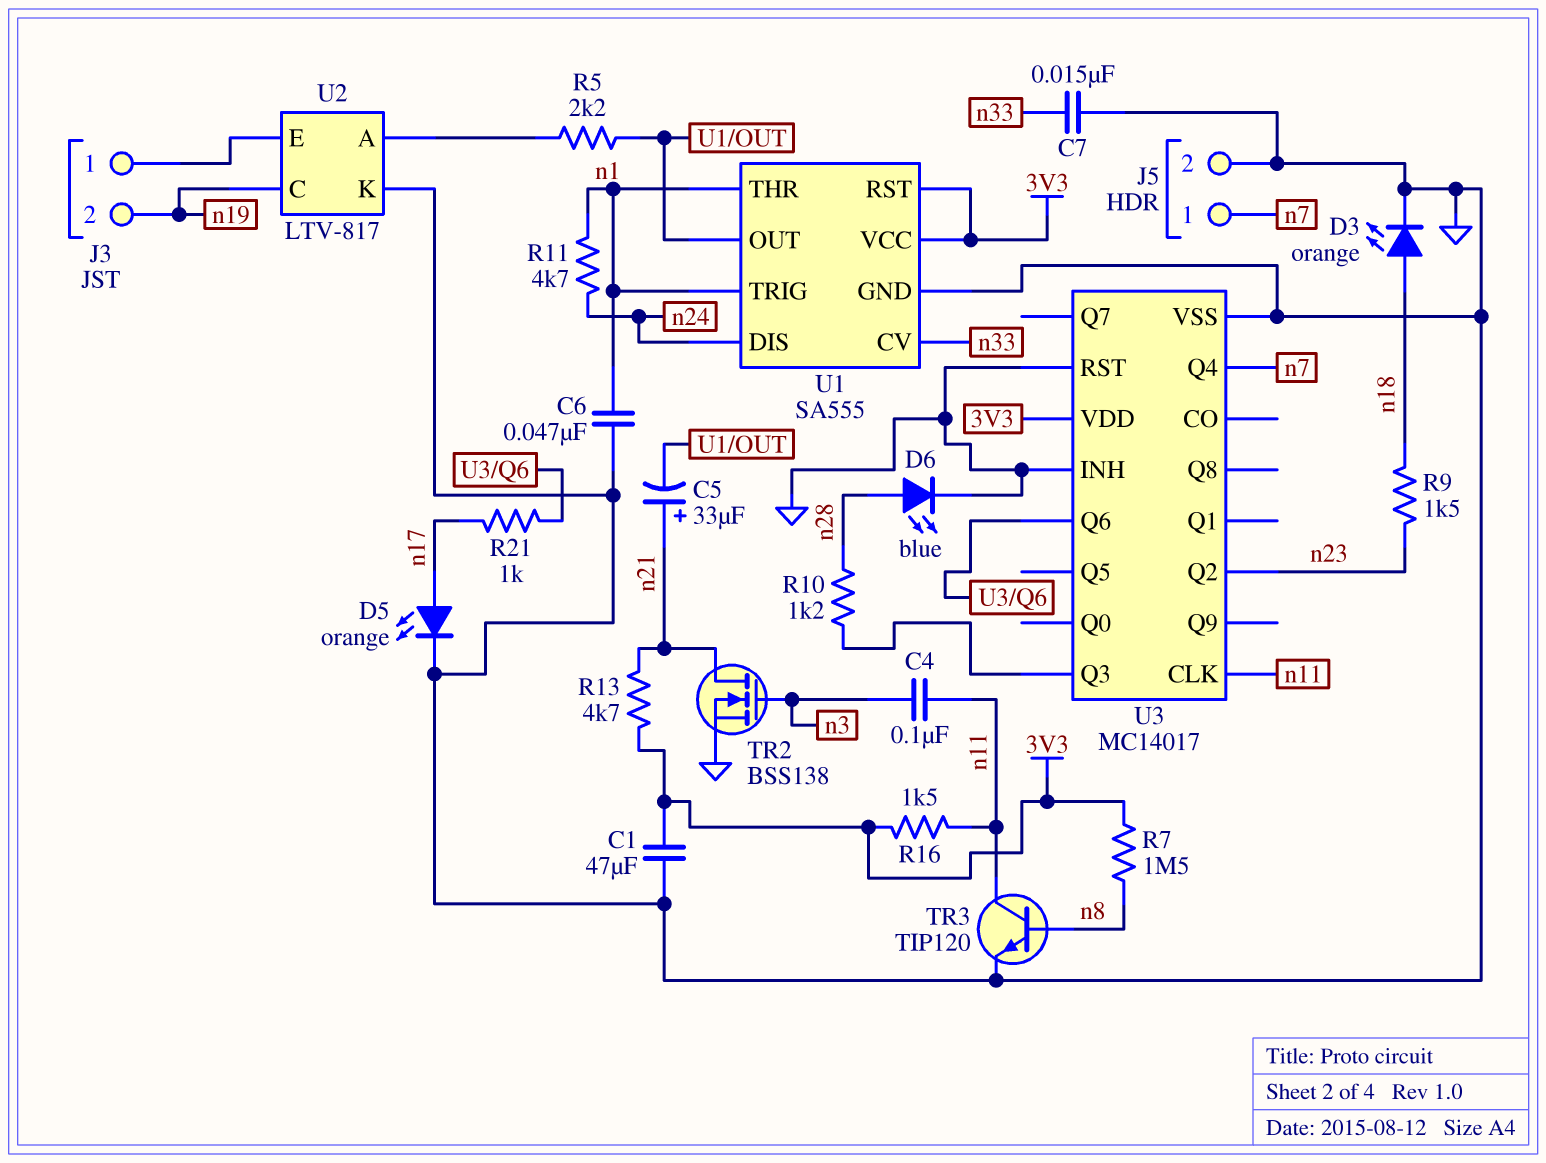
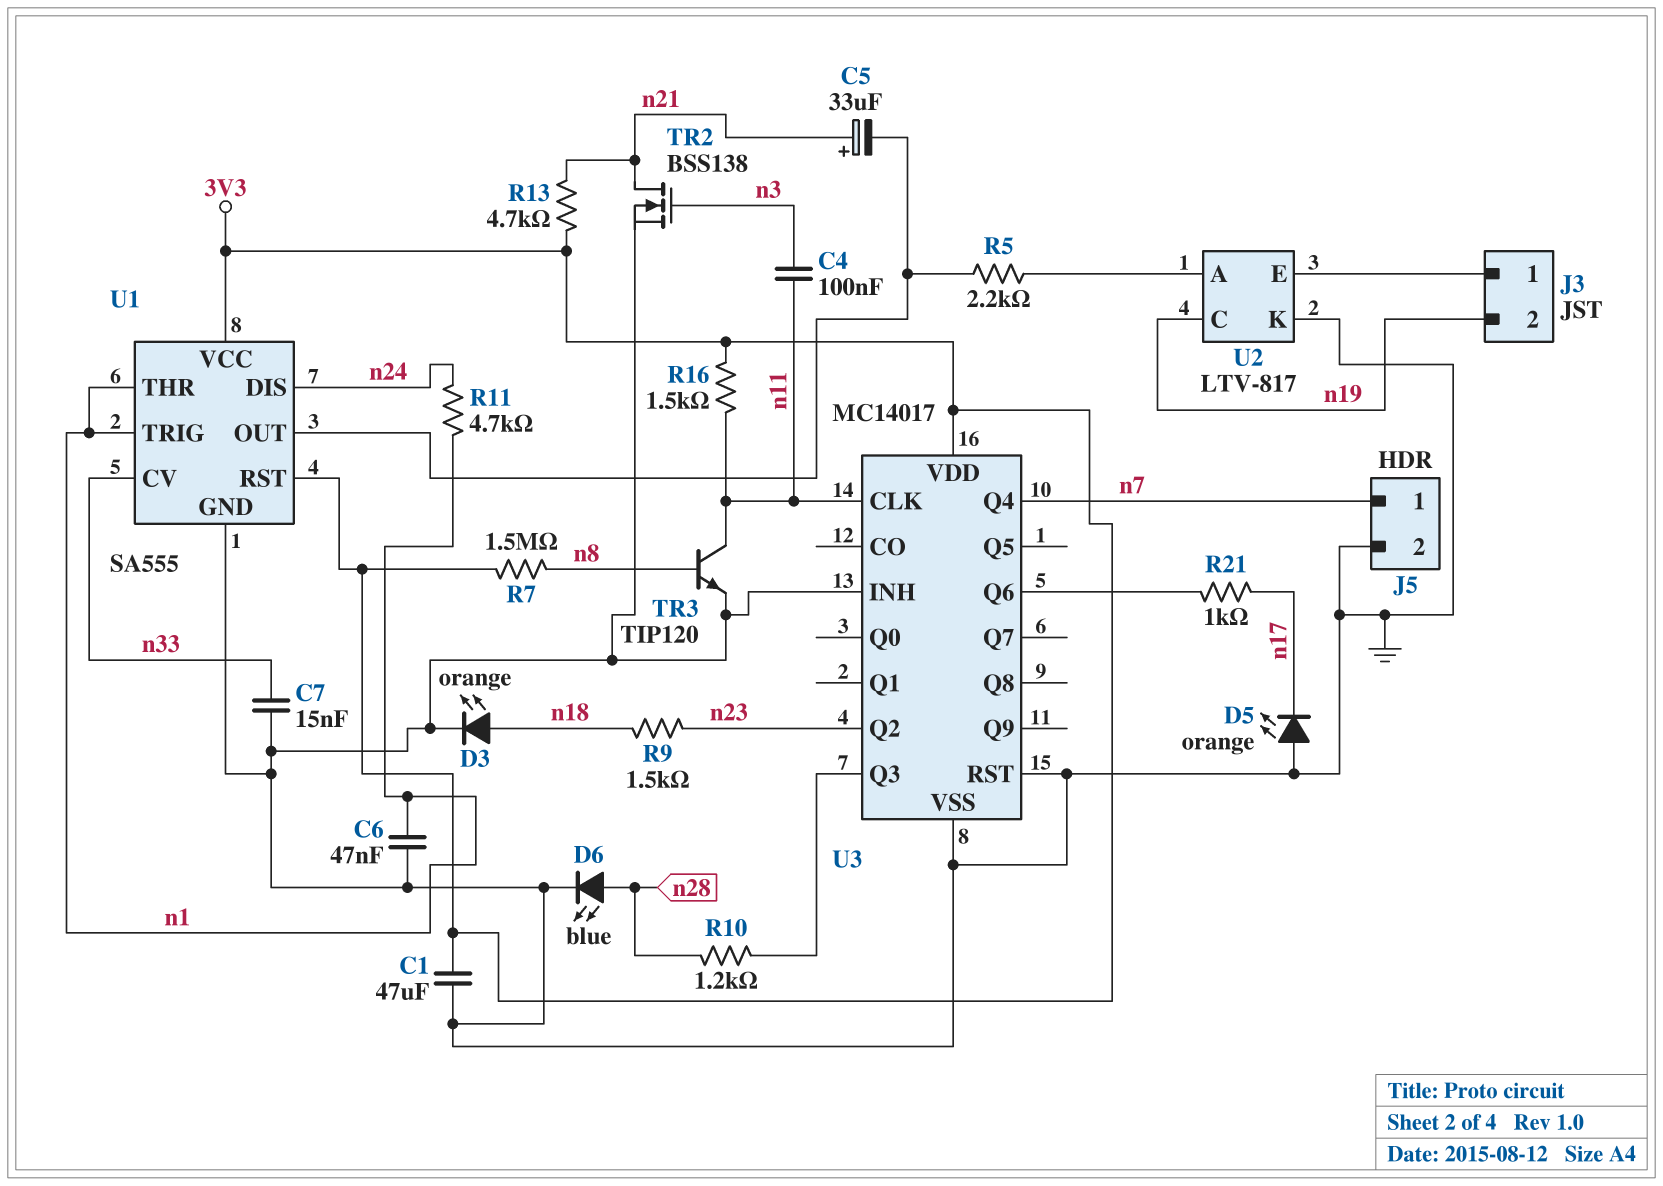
D5: LED orange (A n17, K GND) -> LED orange (A GND, K n17)

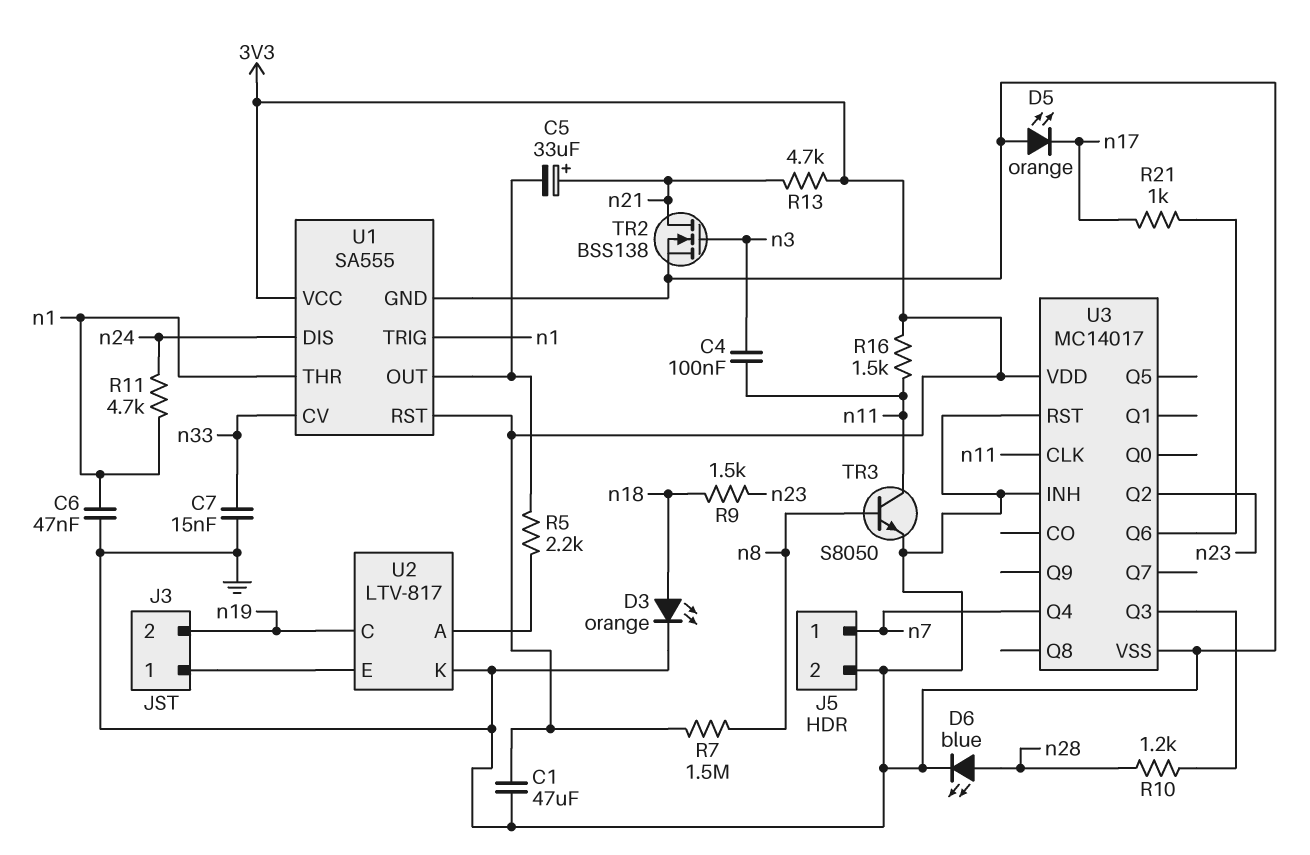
TR3: NPN TIP120 (B n8, C n11, E GND) -> NPN S8050 (B n8, C n11, E GND)

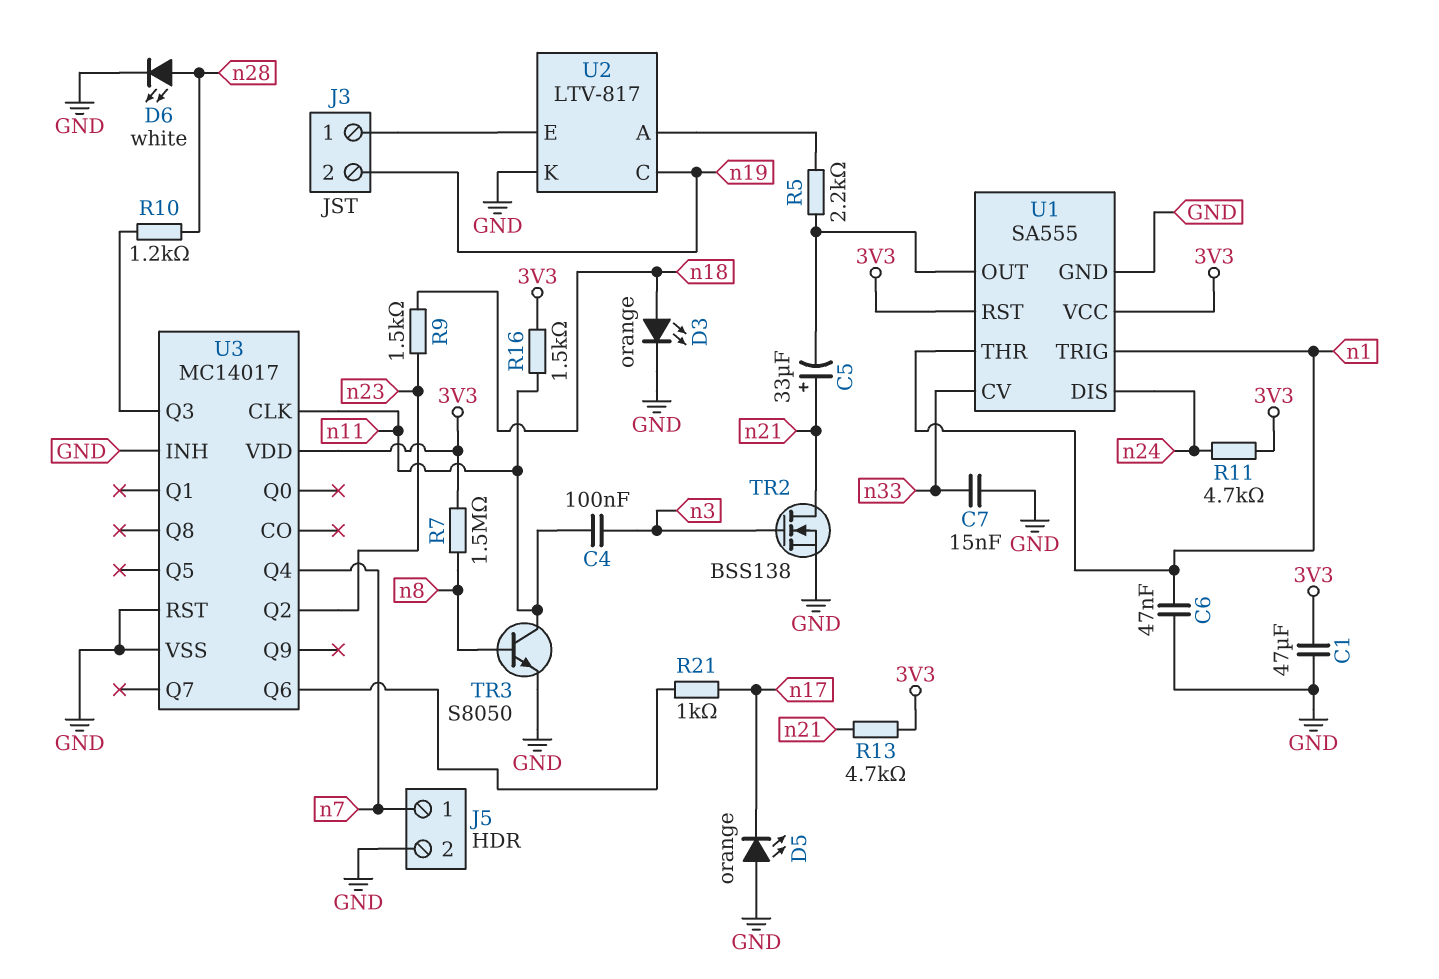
D6: LED blue (A n28, K GND) -> LED white (A n28, K GND)
R11: 4.7k (n1, n24) -> 4.7k (3V3, n24)

